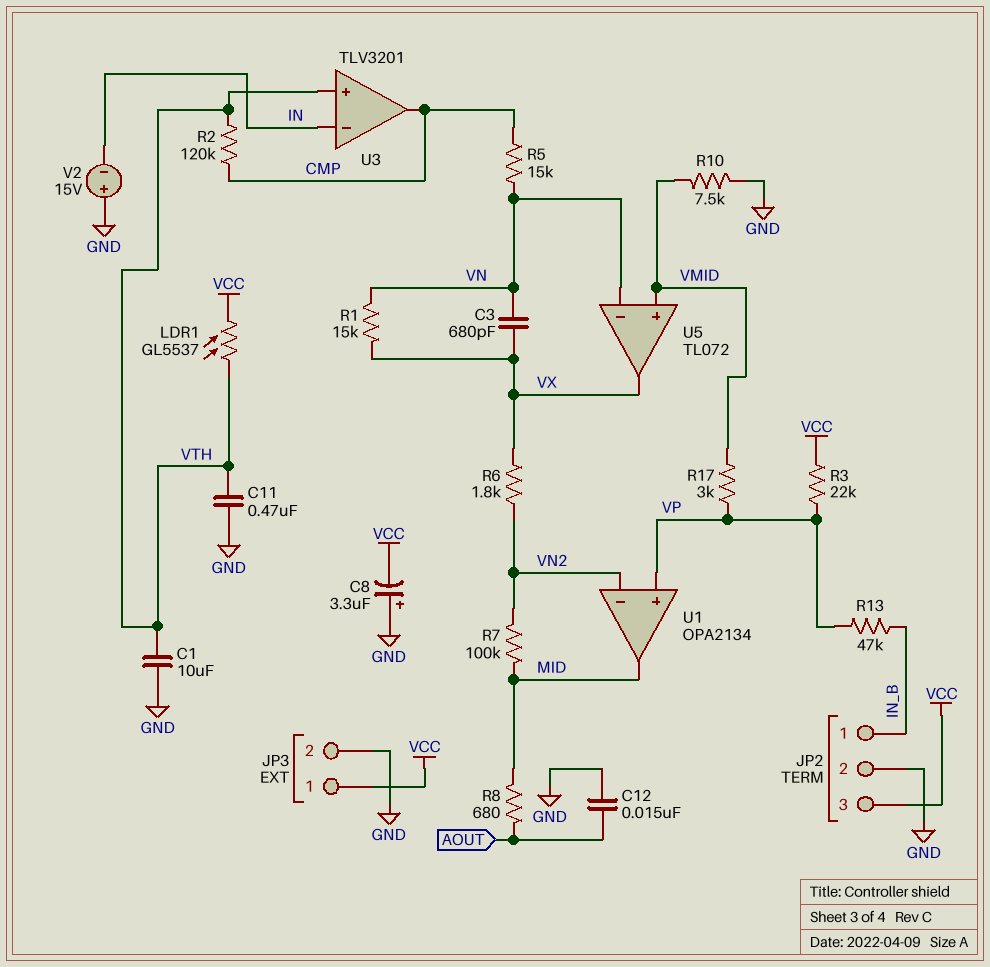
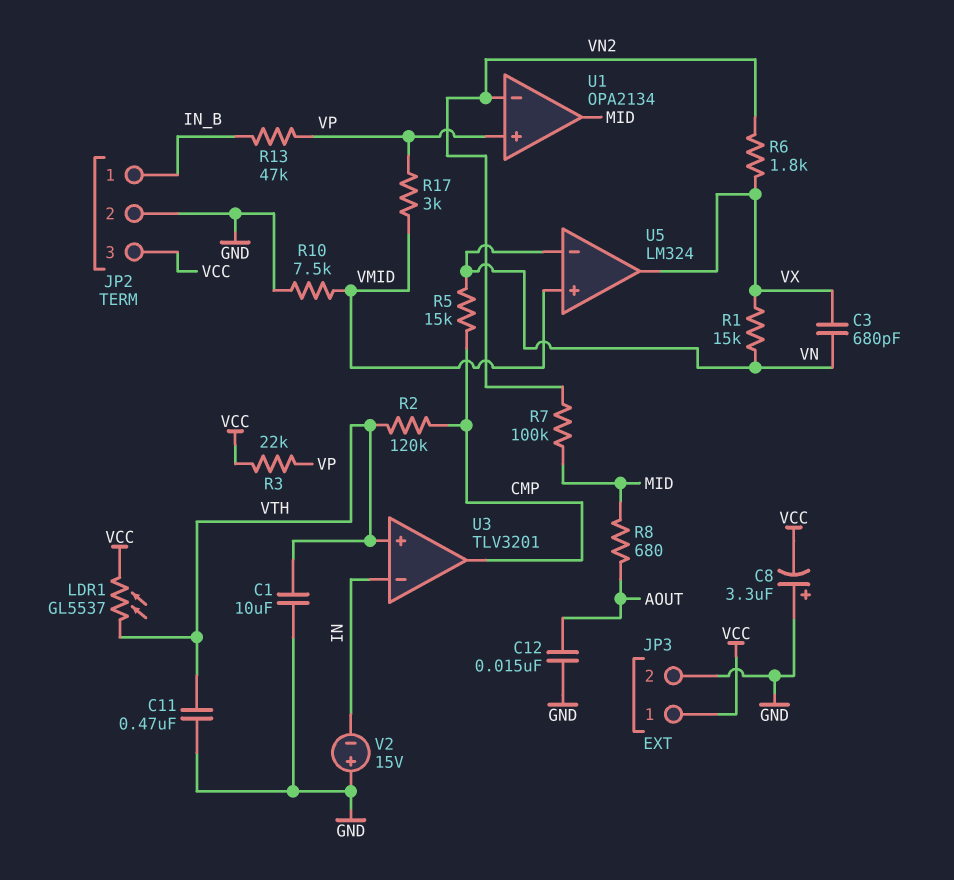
U5: TL072 -> LM324

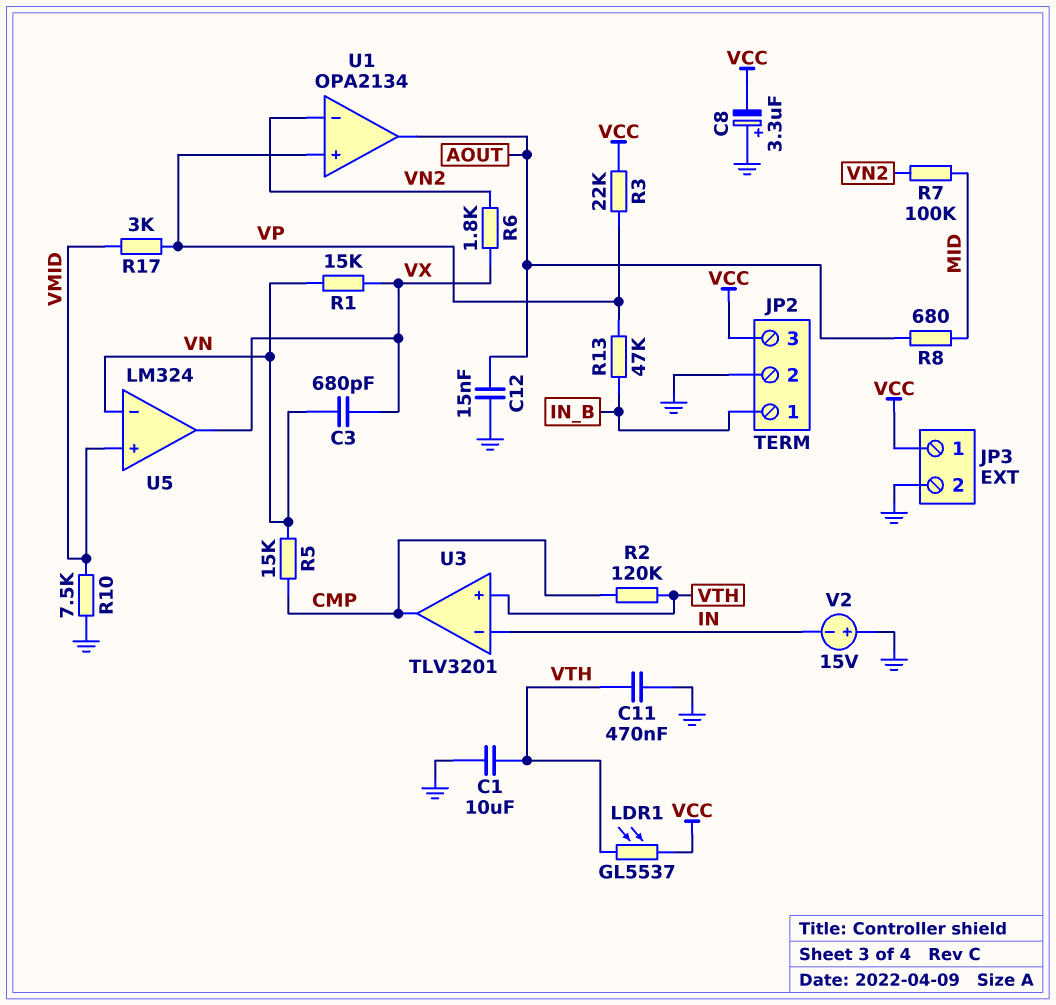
U1 pin out: MID -> AOUT

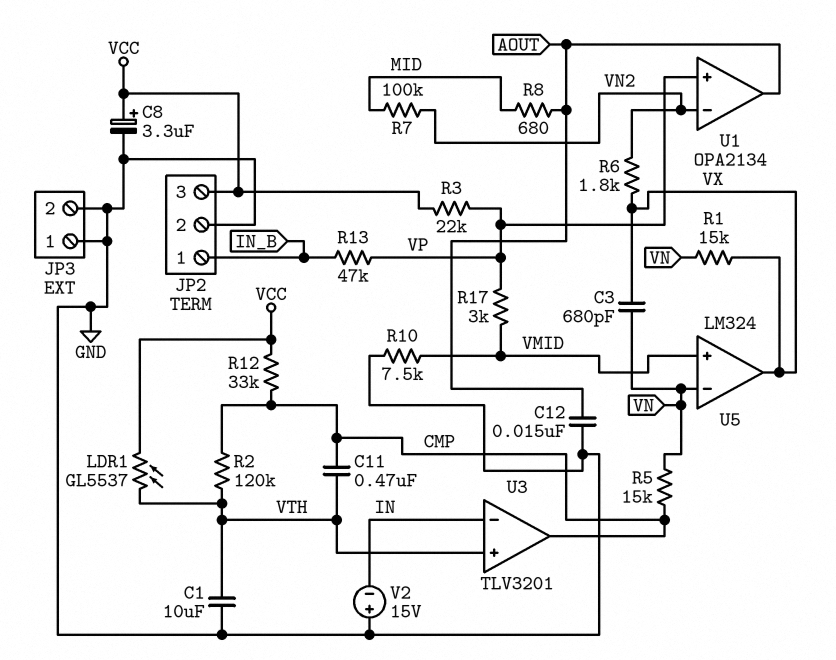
C8: 3.3uF (plus GND, minus VCC) -> 3.3uF (plus VCC, minus GND)
C11: 470nF (GND, VTH) -> 470nF (CMP, VTH)
JP3 pin 1: VCC -> GND
R12: none -> 33k (CMP, VCC)

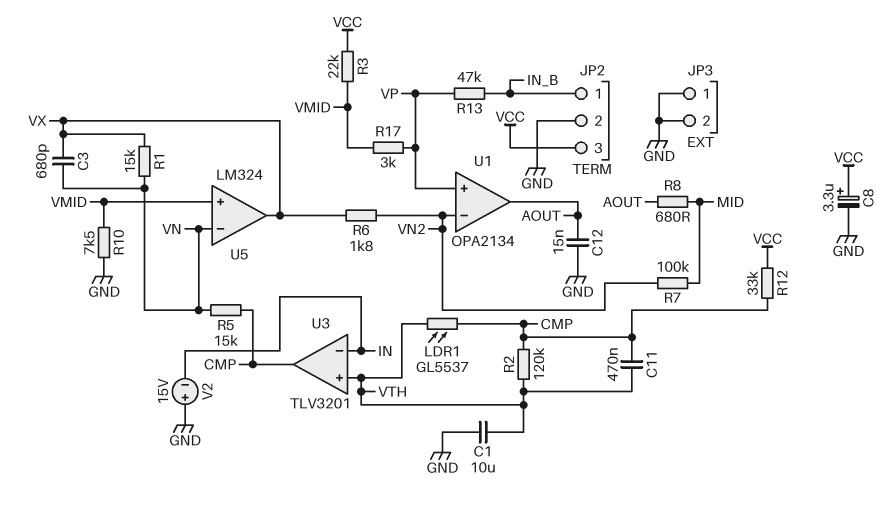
LDR1: GL5537 (VCC, VTH) -> GL5537 (CMP, VTH)
R3: 22k (VCC, VP) -> 22k (VCC, VMID)

